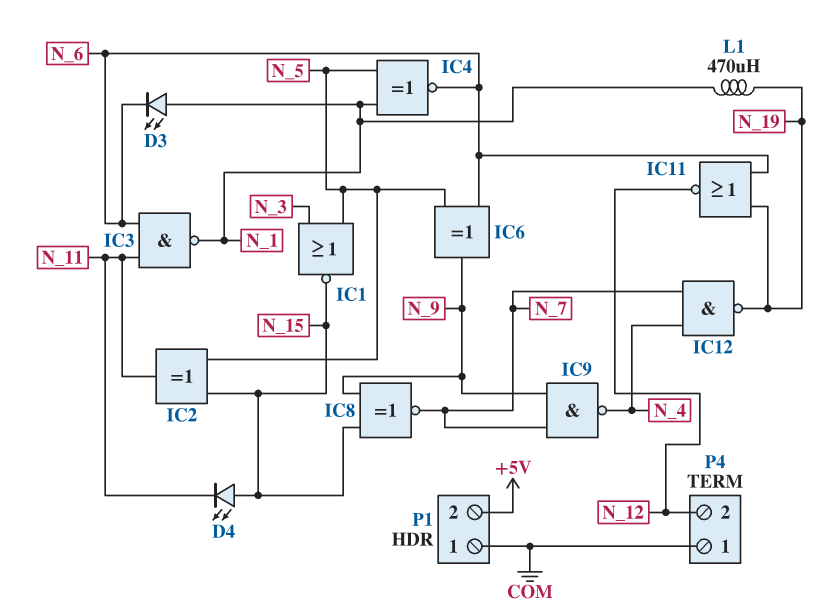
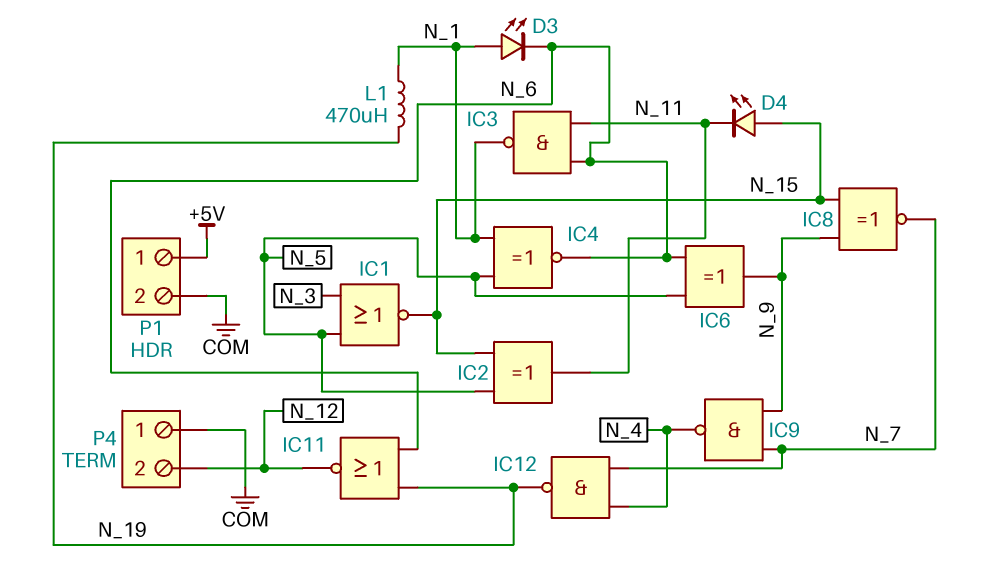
P1 pin 1: COM -> +5V
P1 pin 2: +5V -> COM

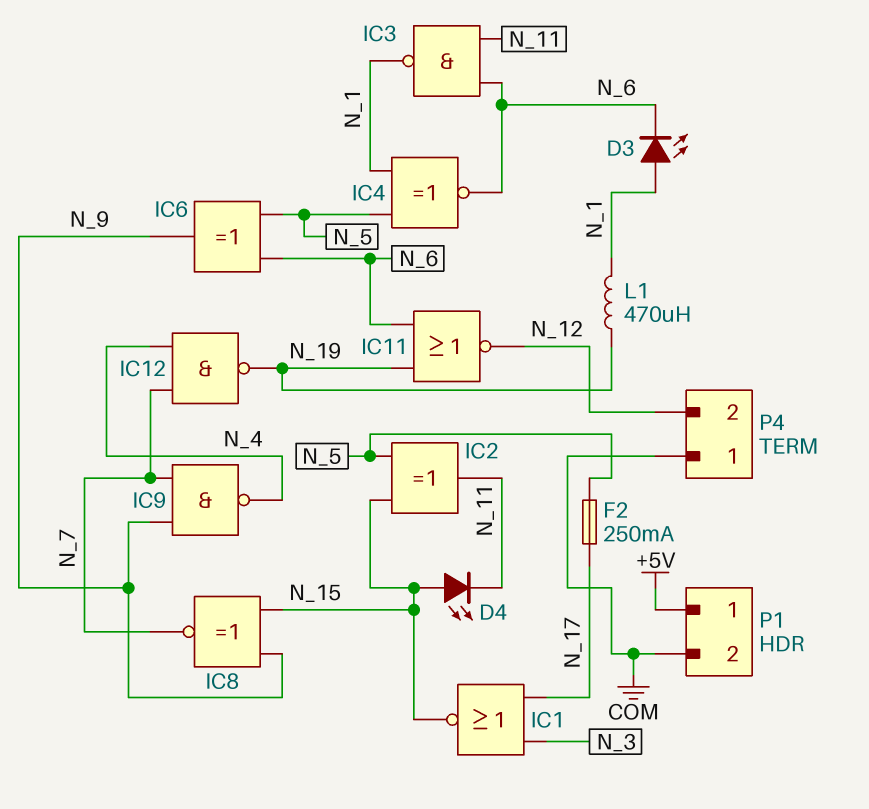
F2: none -> 250mA (N_5, N_17)
IC1: NOR (in N_3, in N_5, out N_15) -> NOR (in N_3, in N_17, out N_15)

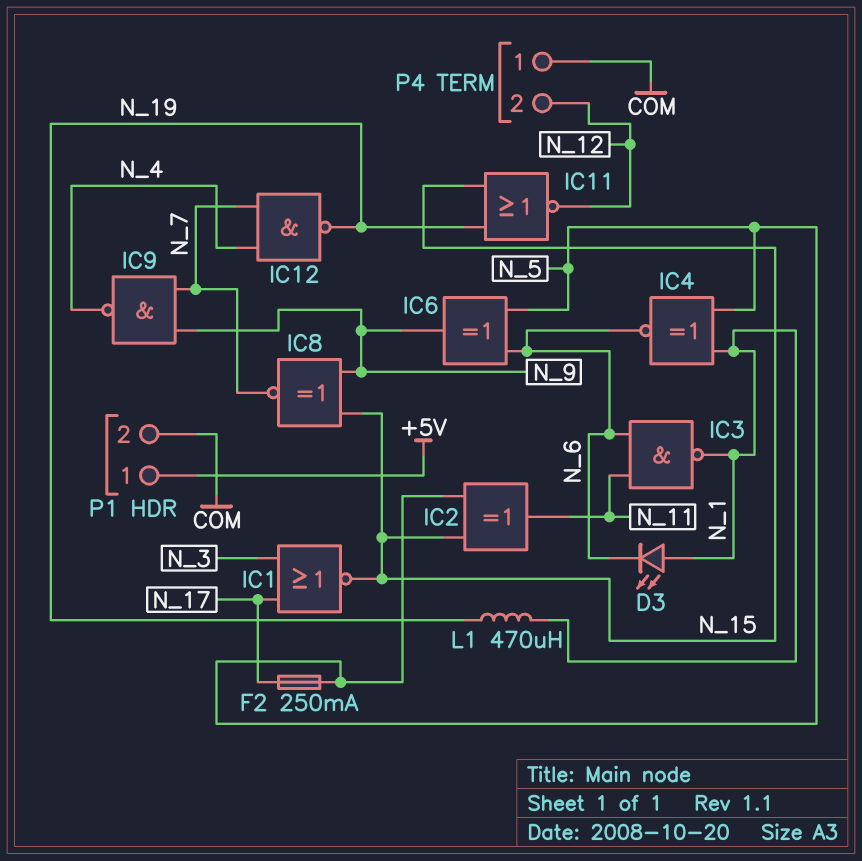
D4: LED (A N_15, K N_11) -> none
IC11: NOR (in N_6, in N_19, out N_12) -> NOR (in N_15, in N_19, out N_12)

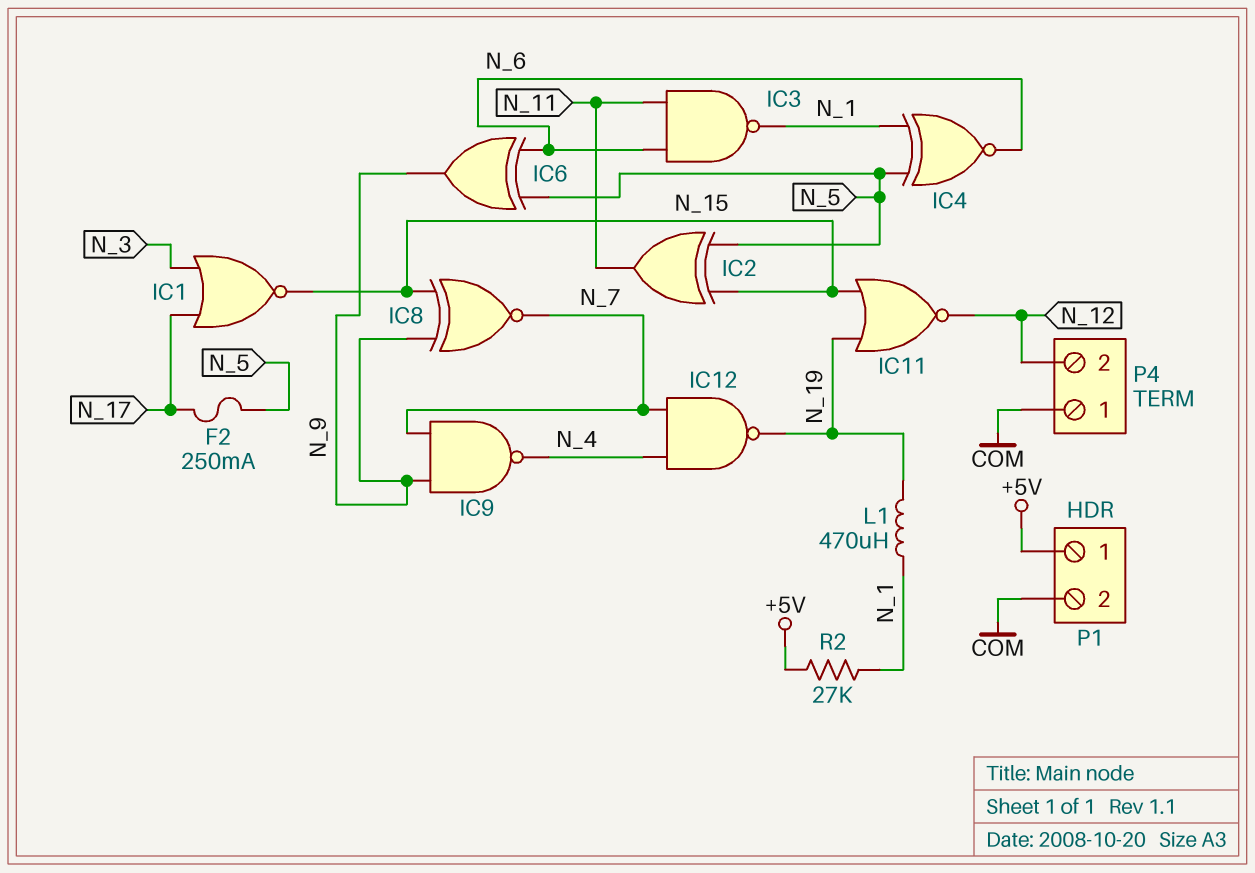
D3: LED (A N_1, K N_6) -> none
R2: none -> 27k (+5V, N_1)

